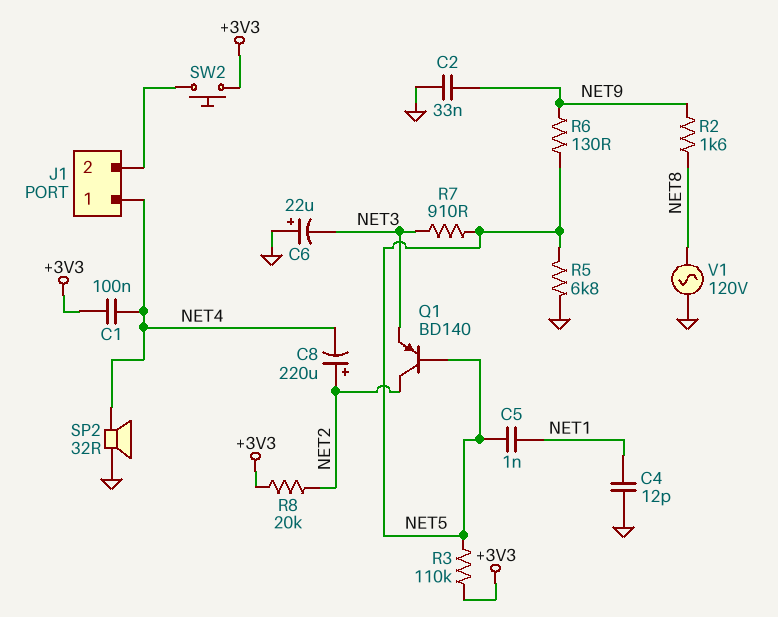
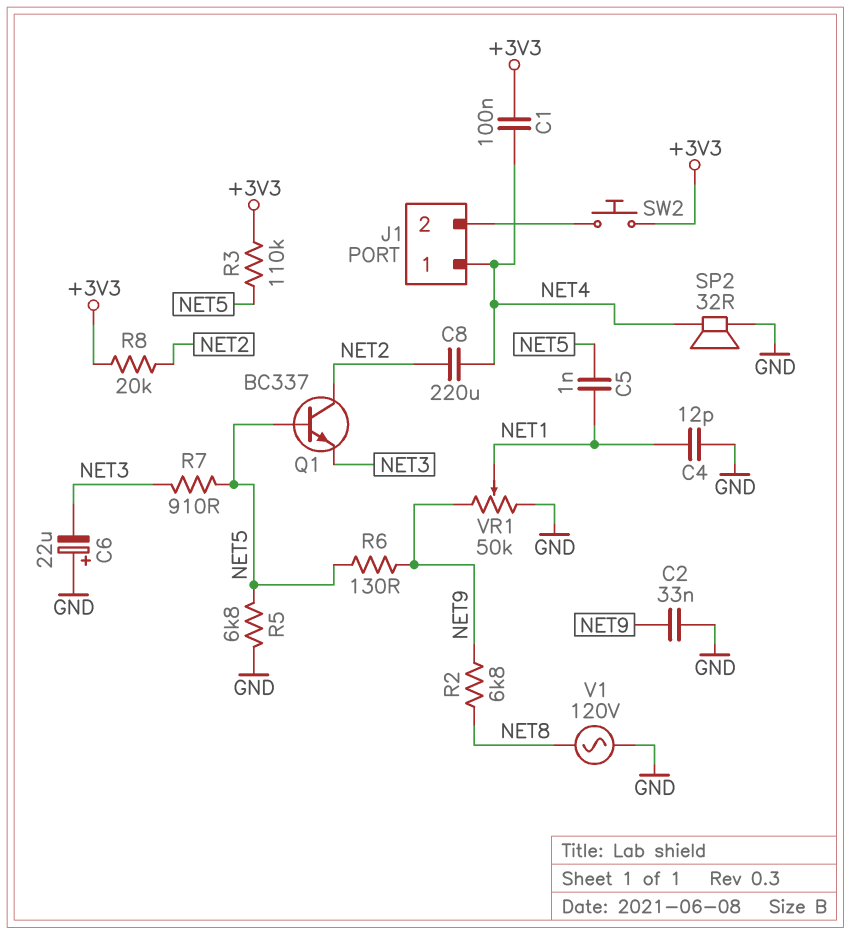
C8: 220uF (plus NET2, minus NET4) -> 220uF (NET2, NET4)
Q1: PNP BD140 (B NET5, C NET2, E NET3) -> NPN BC337 (B NET5, C NET2, E NET3)
R2: 1.6k (NET8, NET9) -> 6.8k (NET8, NET9)
VR1: none -> 50k (GND, NET9, wiper NET1)

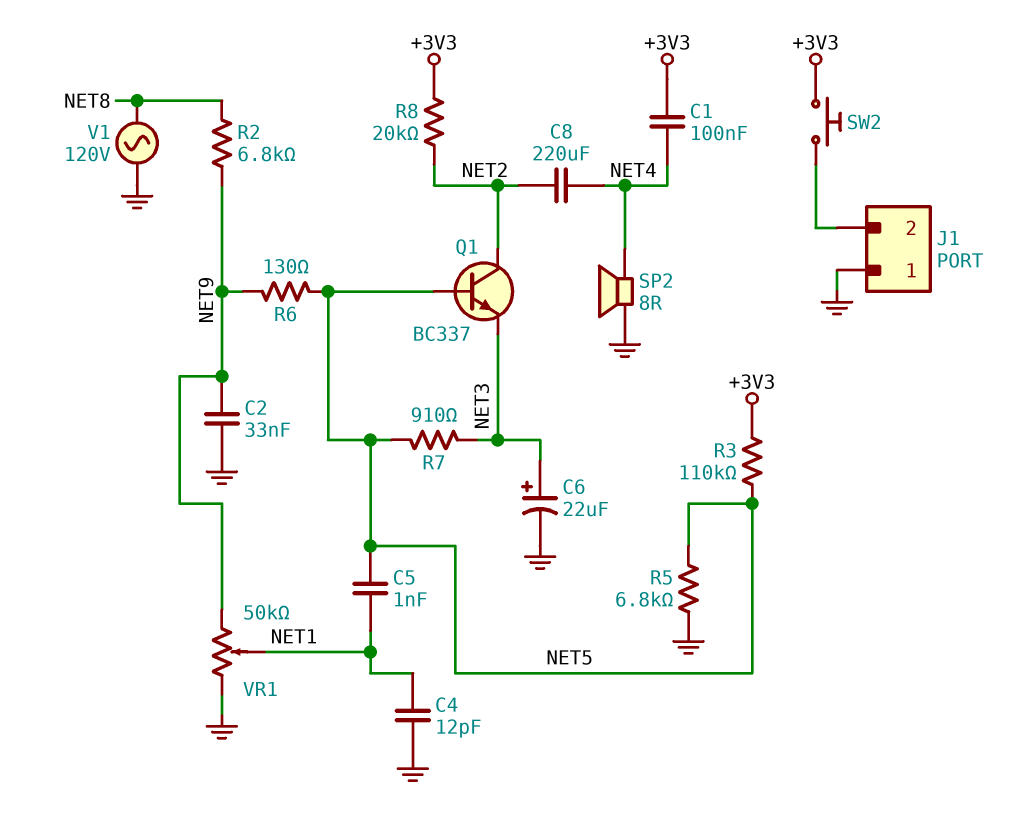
C6: 22uF (plus GND, minus NET3) -> 22uF (plus NET3, minus GND)
J1 pin 1: NET4 -> GND
SP2: speaker 32R (GND, NET4) -> speaker 8R (GND, NET4)

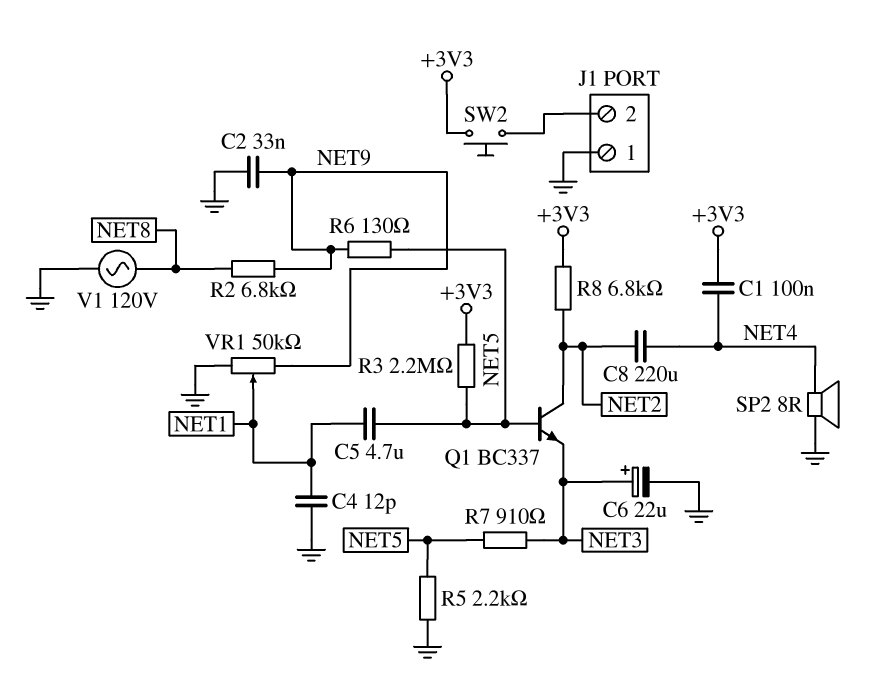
C5: 1nF (NET1, NET5) -> 4.7uF (NET1, NET5)
R3: 110k (+3V3, NET5) -> 2.2M (+3V3, NET5)
R5: 6.8k (GND, NET5) -> 2.2k (GND, NET5)
R8: 20k (+3V3, NET2) -> 6.8k (+3V3, NET2)

